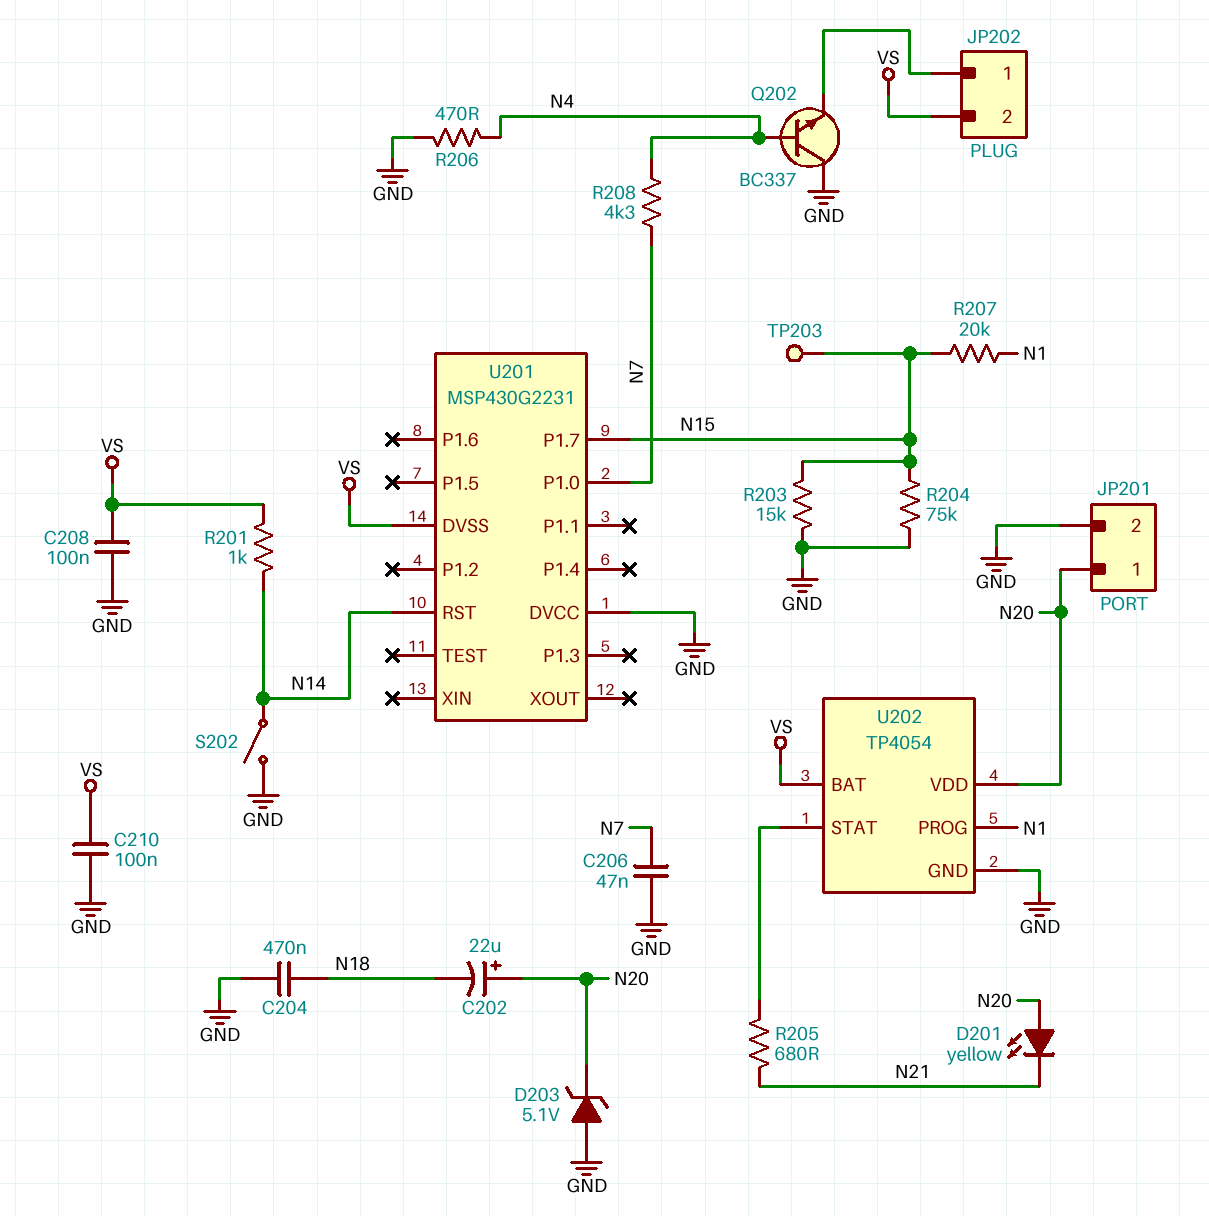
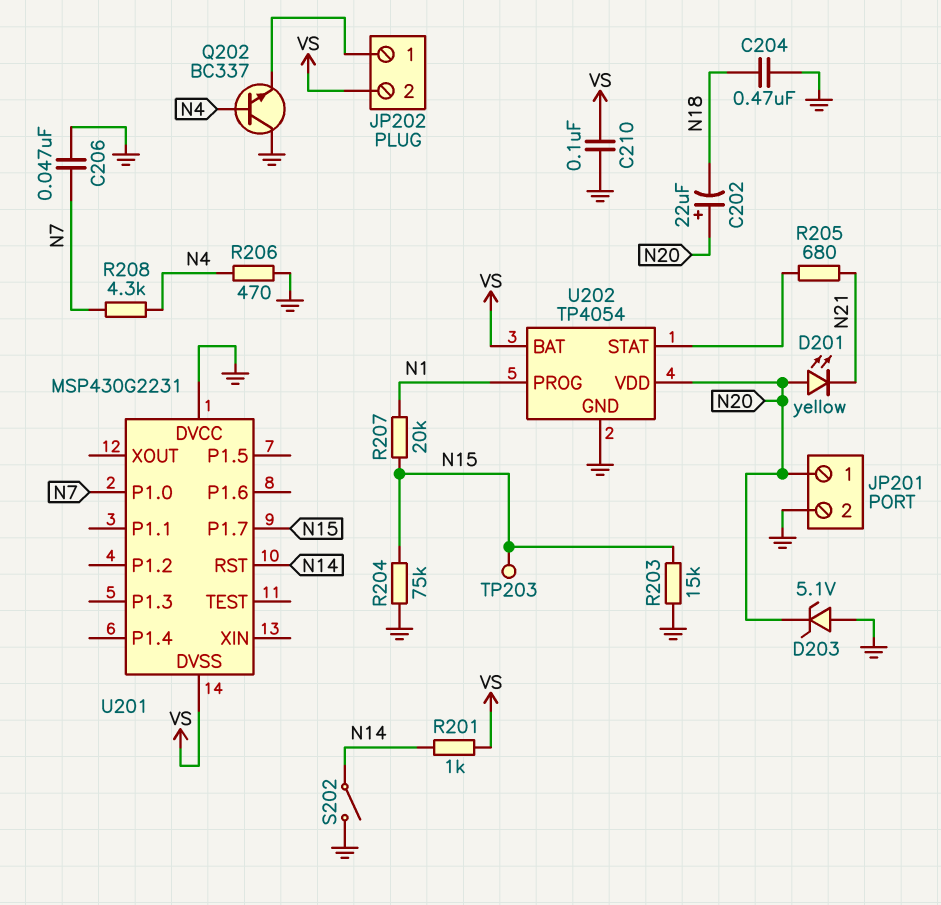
C208: 100nF (GND, VS) -> none

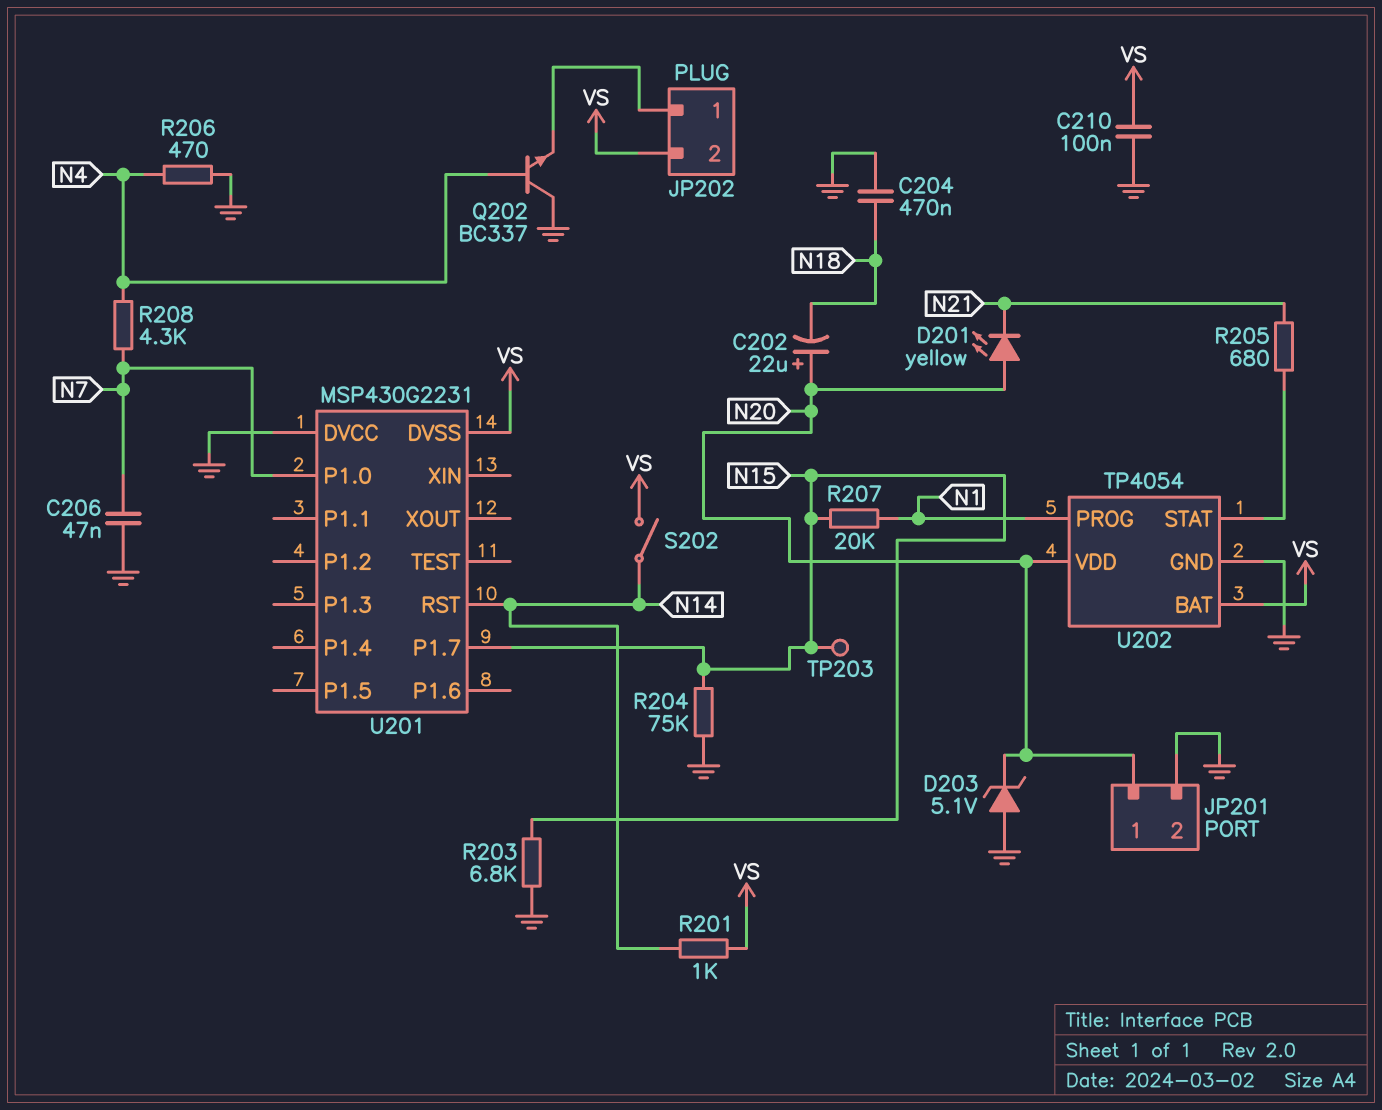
R203: 15k (GND, N15) -> 6.8k (GND, N15)
S202: switch (GND, N14) -> switch (N14, VS)

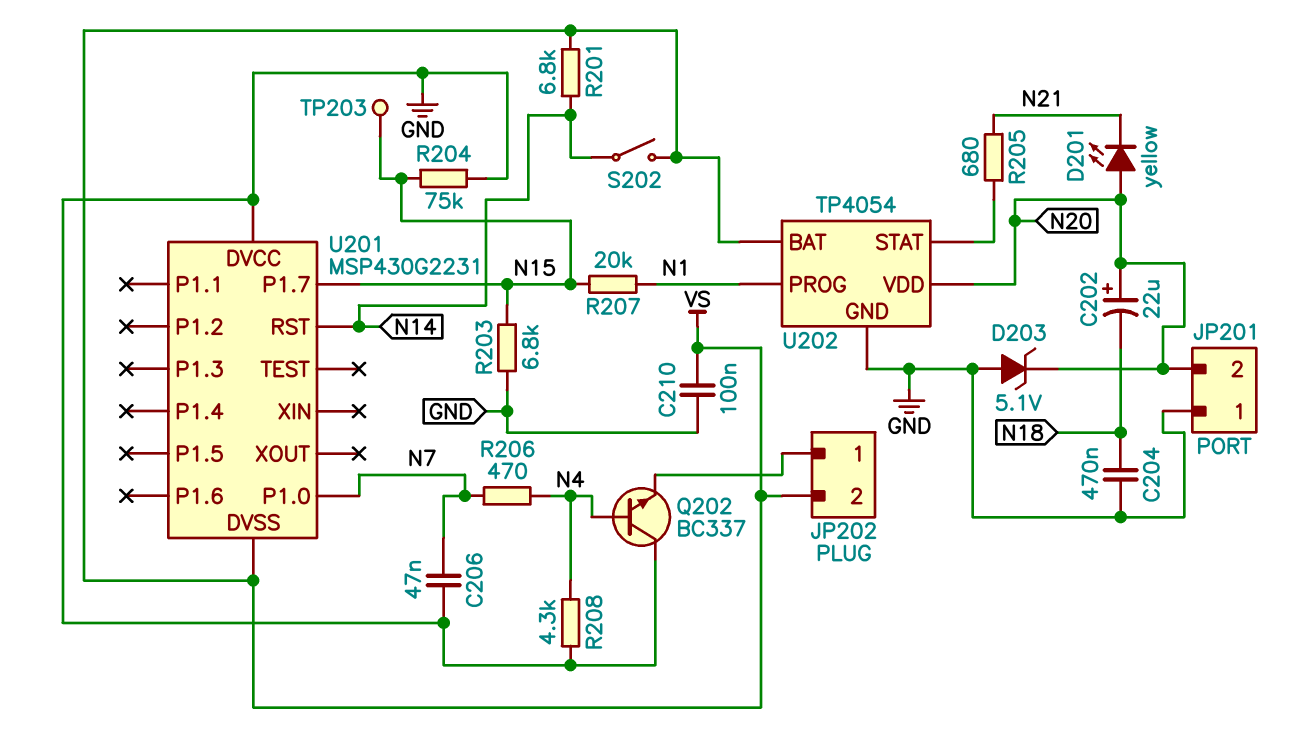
JP201 pin 1: N20 -> GND
JP201 pin 2: GND -> N20
R201: 1k (N14, VS) -> 6.8k (N14, VS)
R206: 470 (GND, N4) -> 470 (N4, N7)
R208: 4.3k (N4, N7) -> 4.3k (GND, N4)

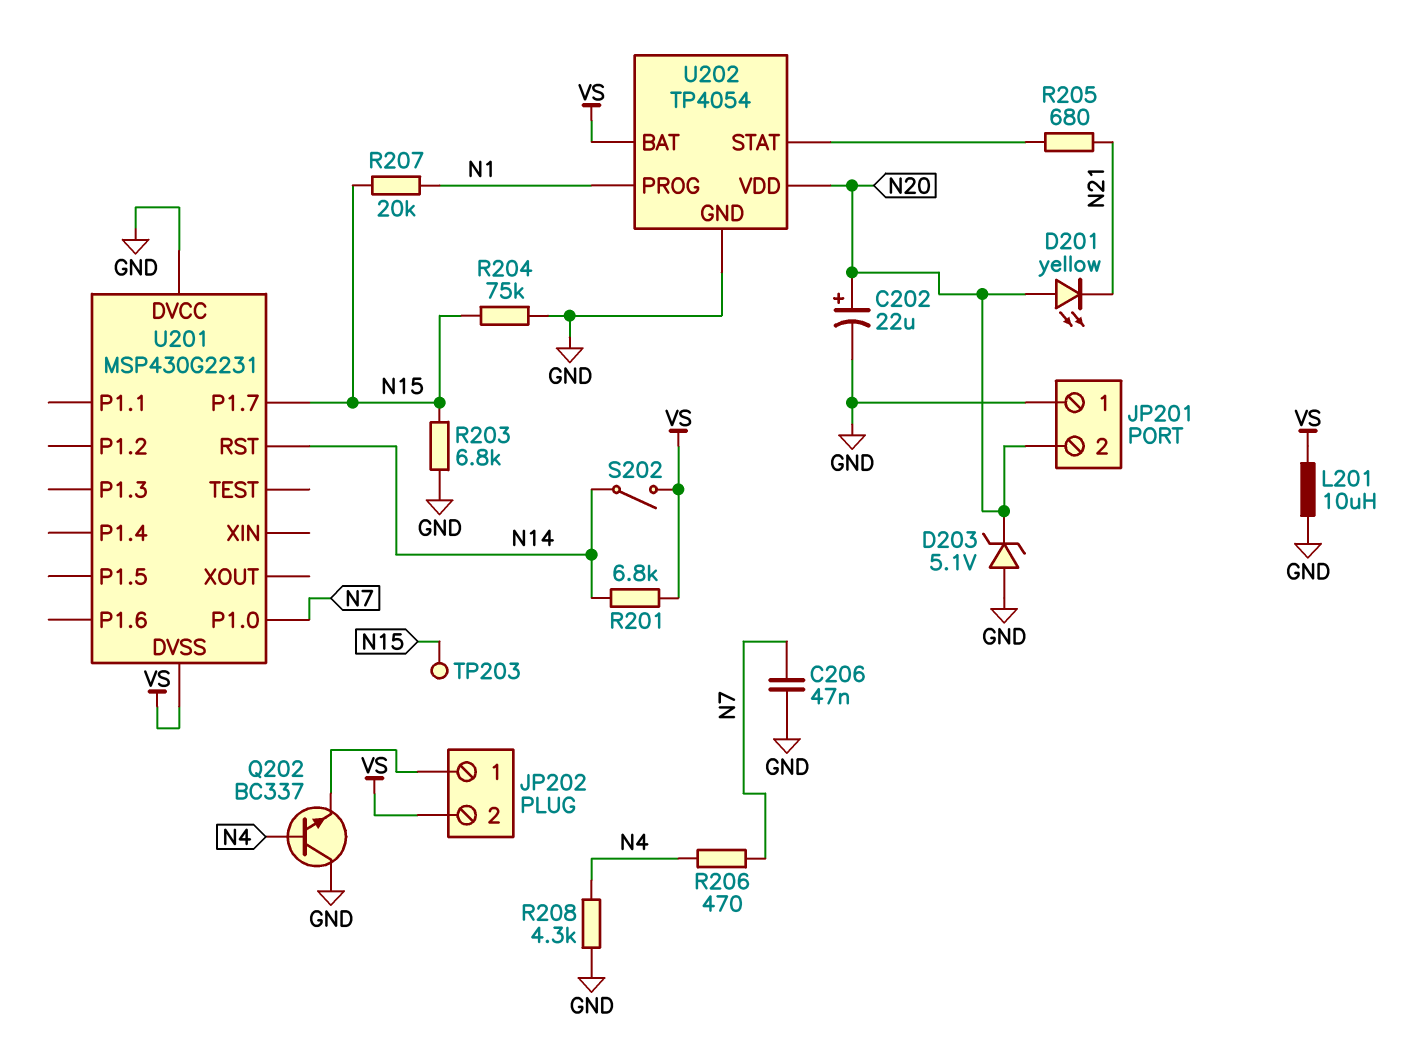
C202: 22uF (plus N20, minus N18) -> 22uF (plus N20, minus GND)
C204: 470nF (GND, N18) -> none
C210: 100nF (GND, VS) -> none
L201: none -> 10uH (GND, VS)

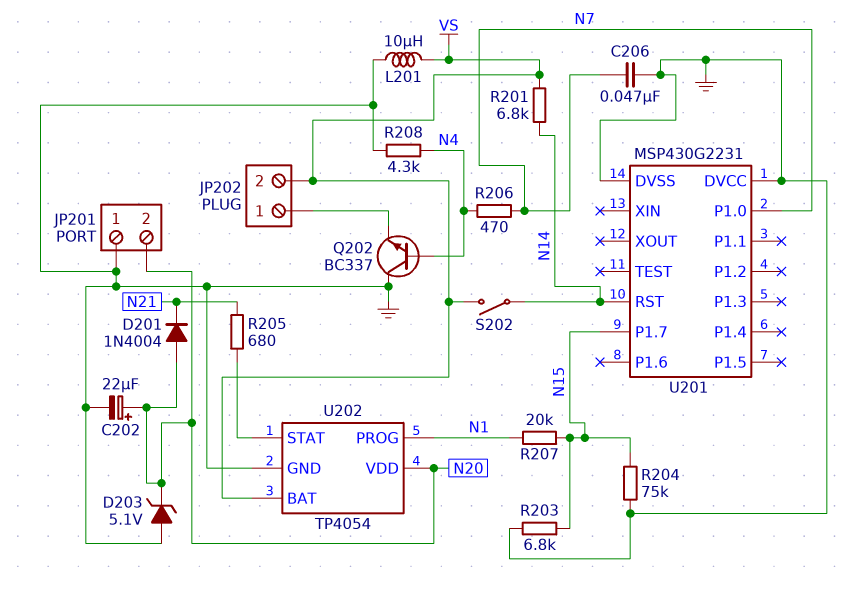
D201: LED yellow (A N20, K N21) -> diode 1N4004 (A N20, K N21)
TP203: test point (N15) -> none
U201 pin DVSS: VS -> GND

